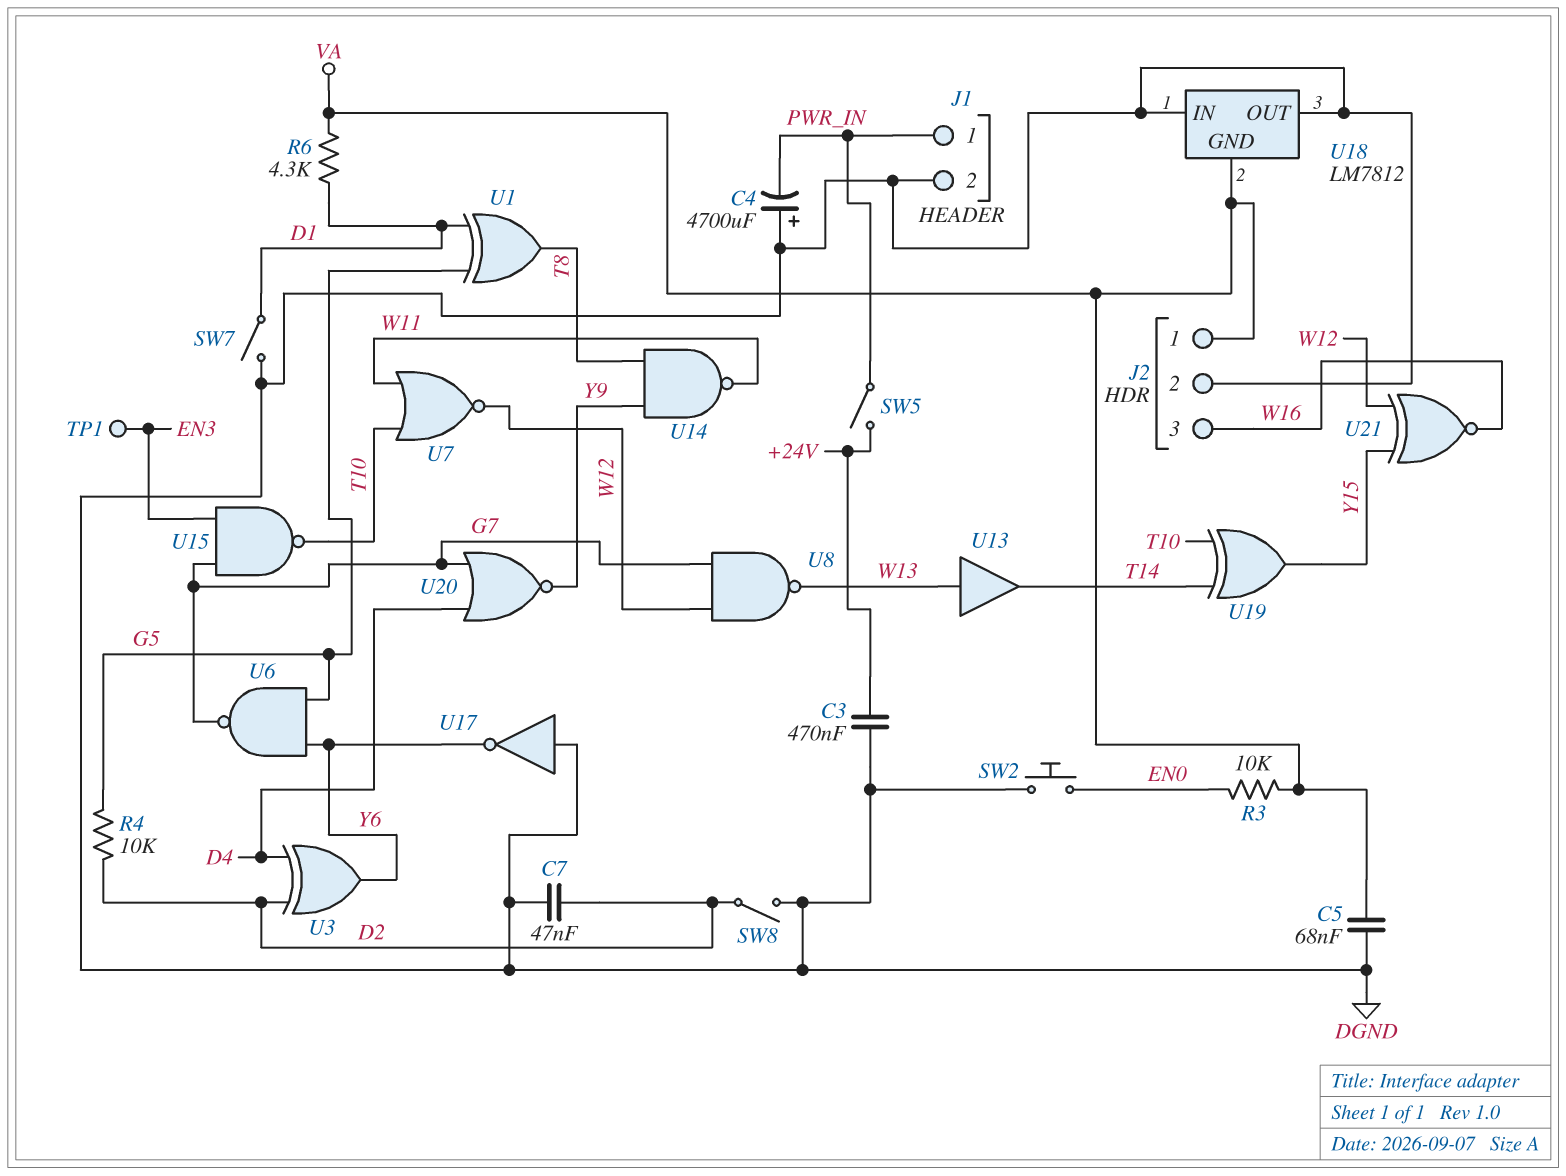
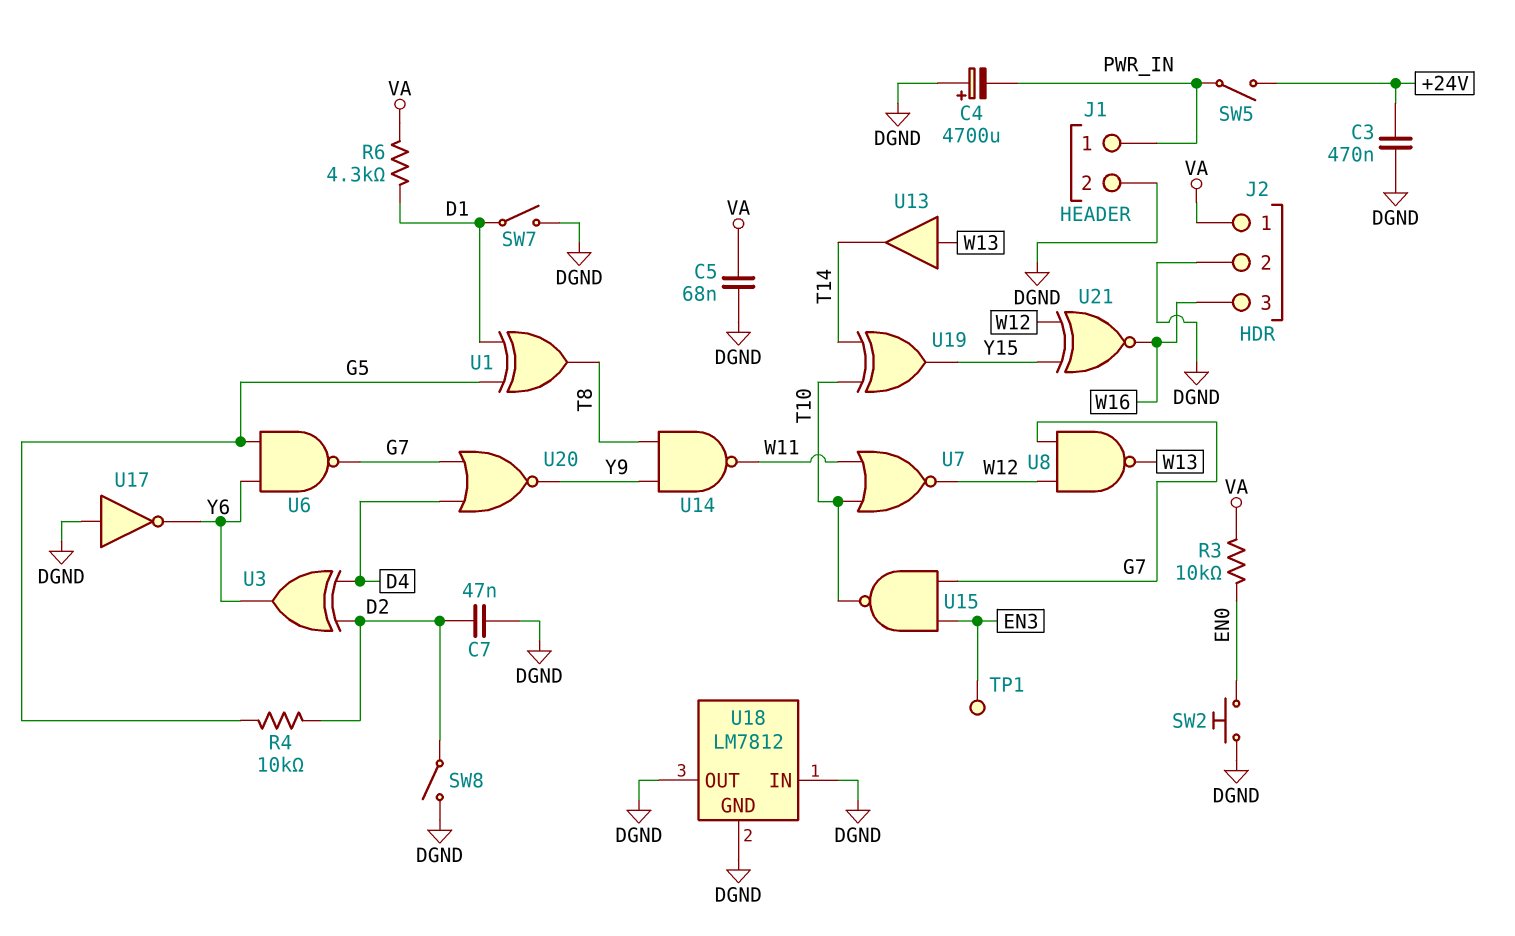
U18 pin GND: VA -> DGND

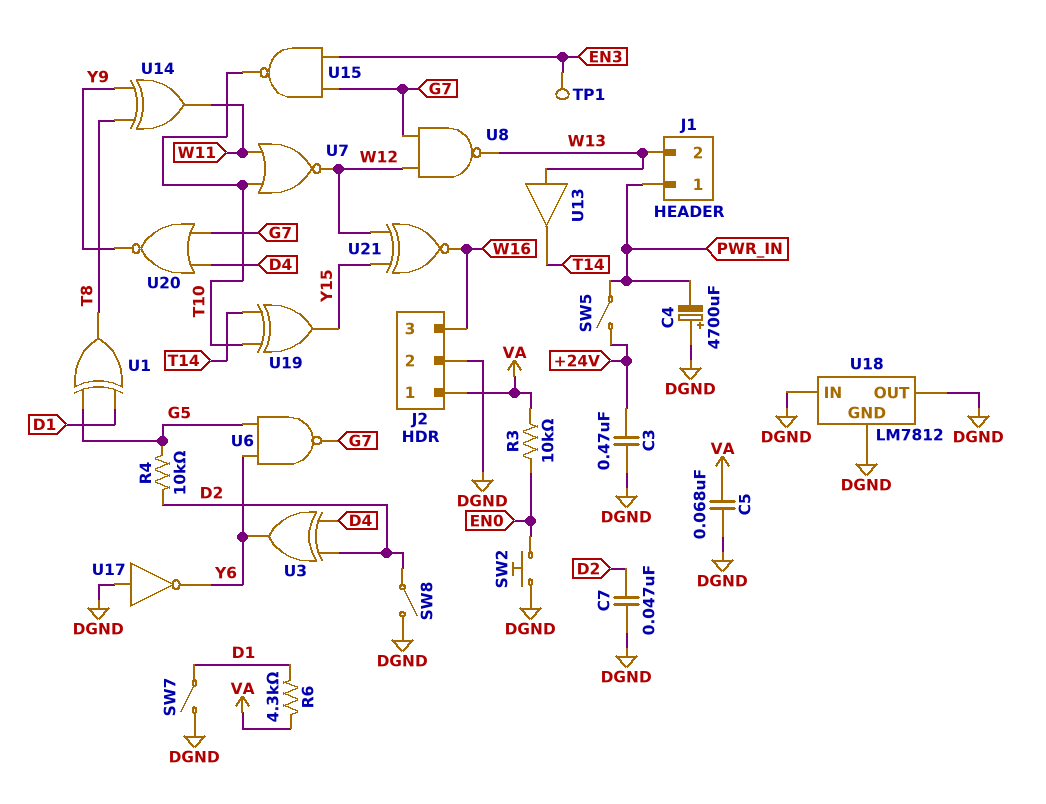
J1 pin 2: DGND -> W13
U14: NAND (in T8, in Y9, out W11) -> XOR (in T8, in Y9, out W11)

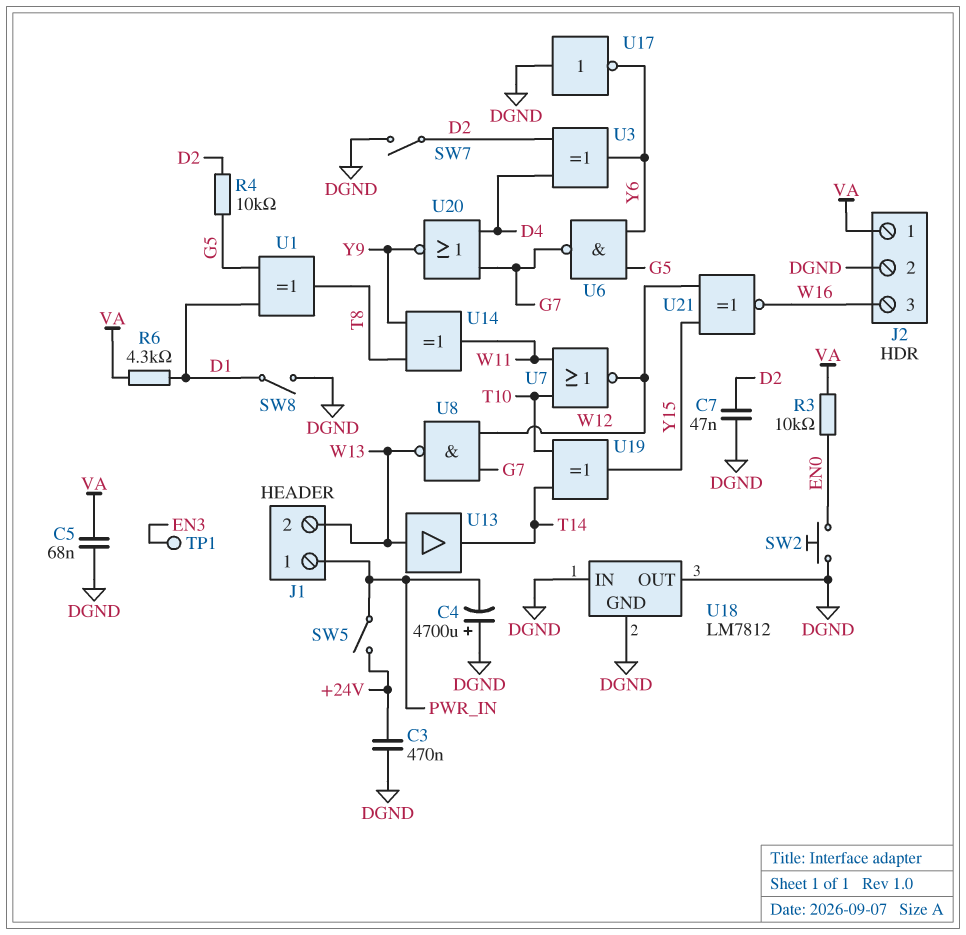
SW7: switch (D1, DGND) -> switch (D2, DGND)
SW8: switch (D2, DGND) -> switch (D1, DGND)
U15: NAND (in EN3, in G7, out T10) -> none

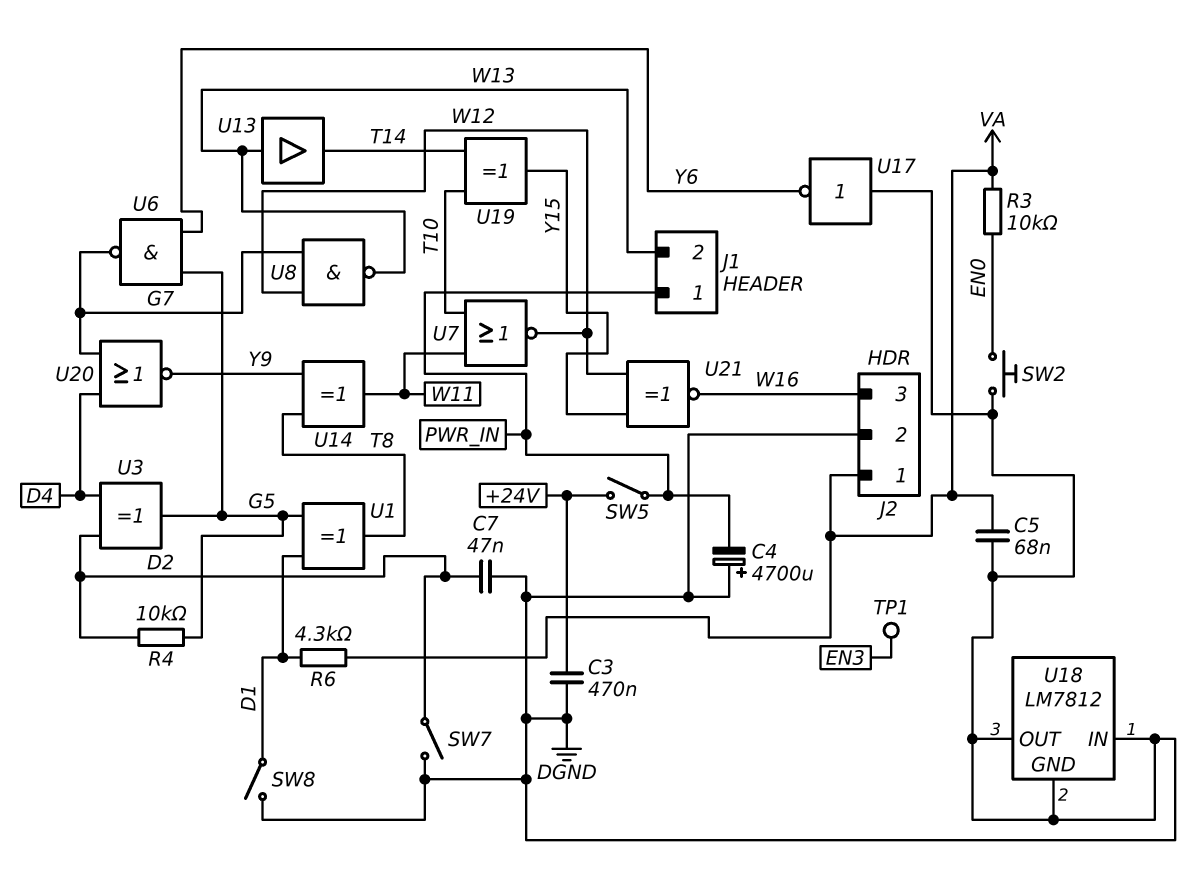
U3: XOR (in D2, in D4, out Y6) -> XOR (in D2, in D4, out G5)

